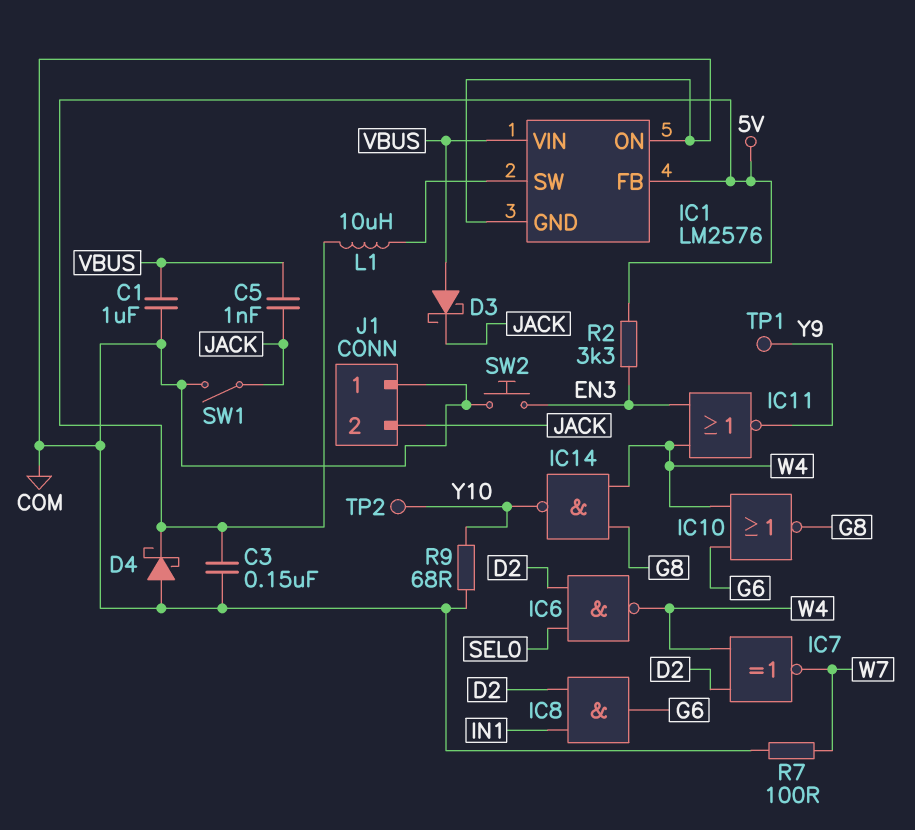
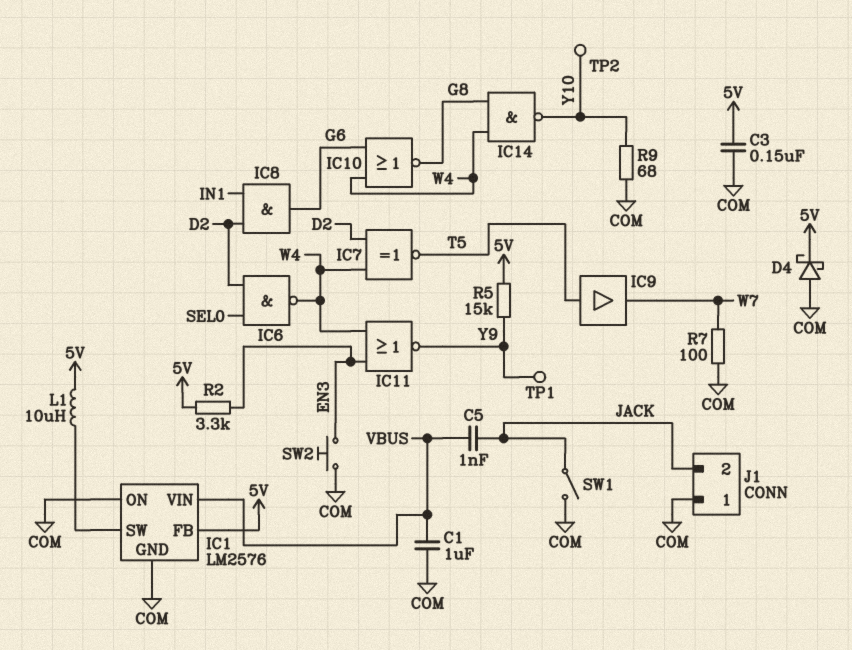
D3: schottky (A VBUS, K JACK) -> none
IC7: XNOR (in D2, in W4, out W7) -> XNOR (in D2, in W4, out T5)
IC9: none -> buffer (in T5, out W7)
R5: none -> 15k (5V, Y9)

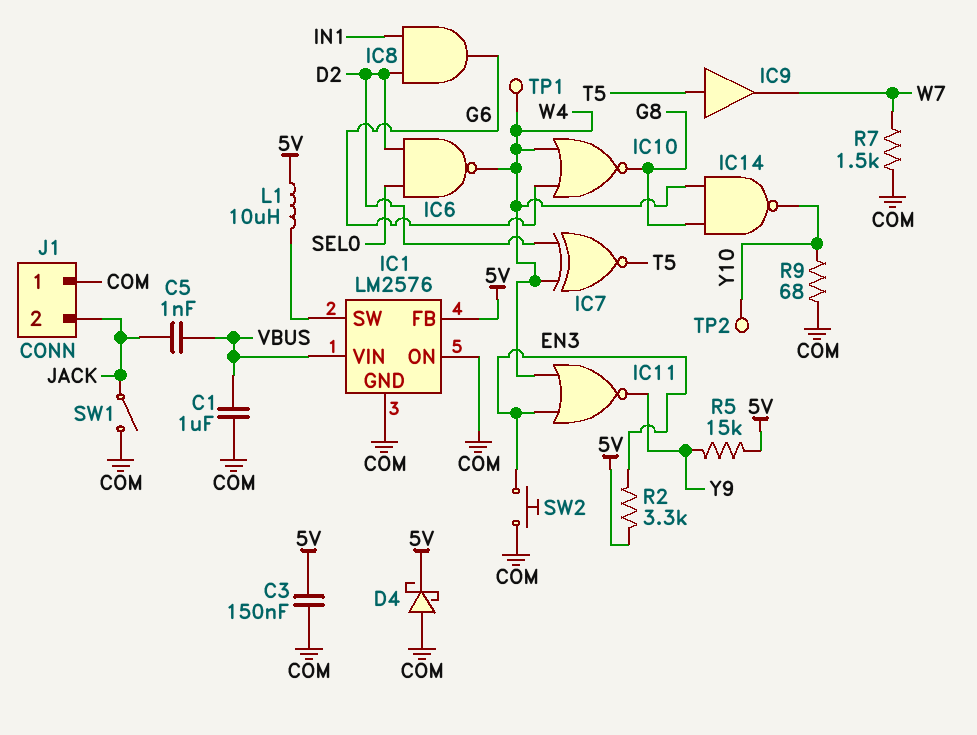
R7: 100 (COM, W7) -> 1.5k (COM, W7)
TP1: test point (Y9) -> test point (W4)

